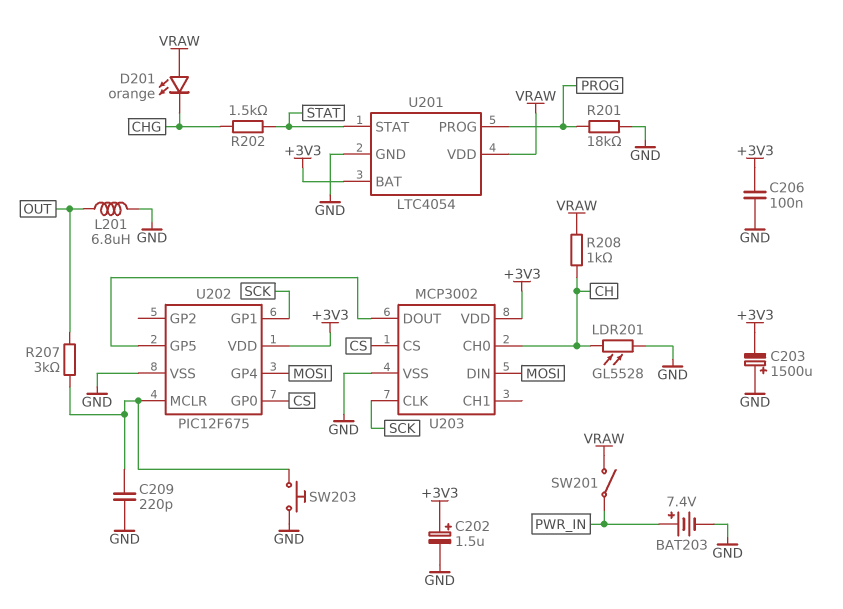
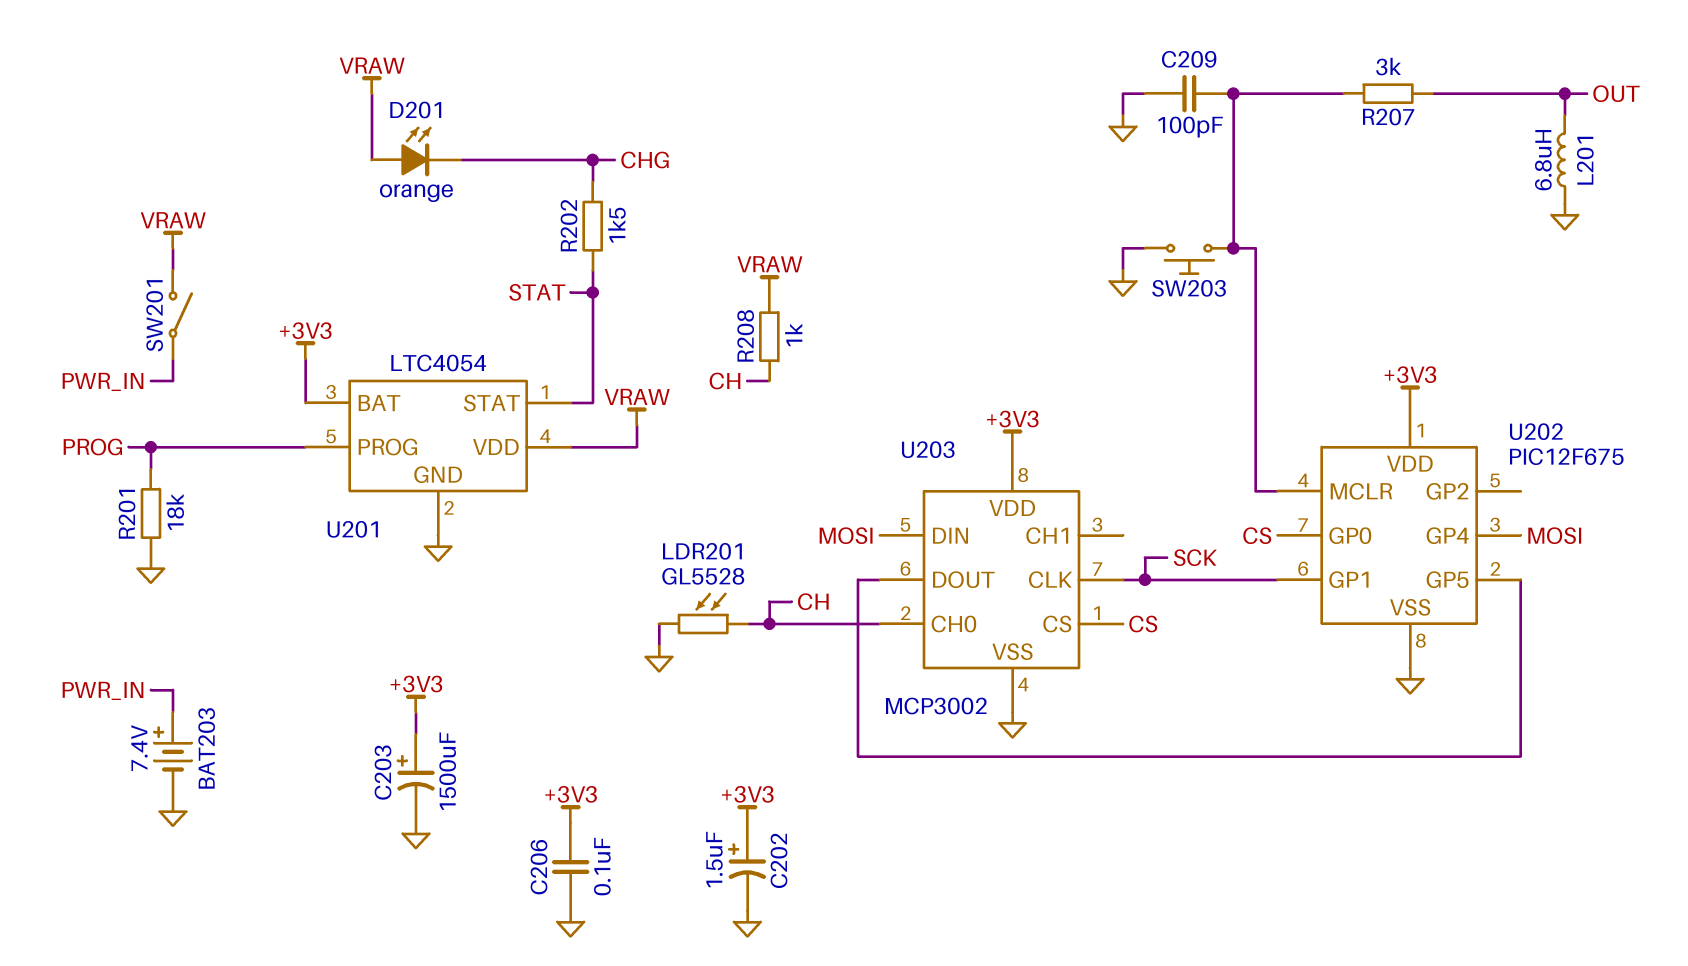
C203: 1500uF (plus GND, minus +3V3) -> 1500uF (plus +3V3, minus GND)
C209: 220pF (GND, U202/MCLR) -> 100pF (GND, U202/MCLR)

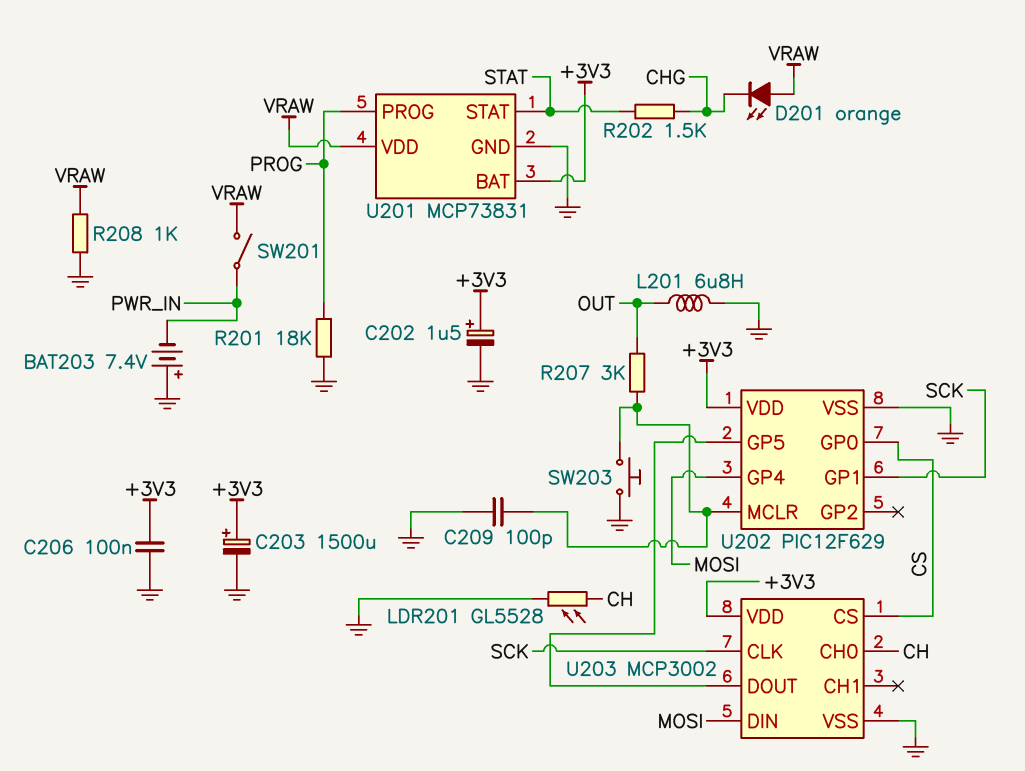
BAT203: 7.4V (plus PWR_IN, minus GND) -> 7.4V (plus GND, minus PWR_IN)
R208: 1k (CH, VRAW) -> 1k (GND, VRAW)
U201: LTC4054 -> MCP73831
U202: PIC12F675 -> PIC12F629

